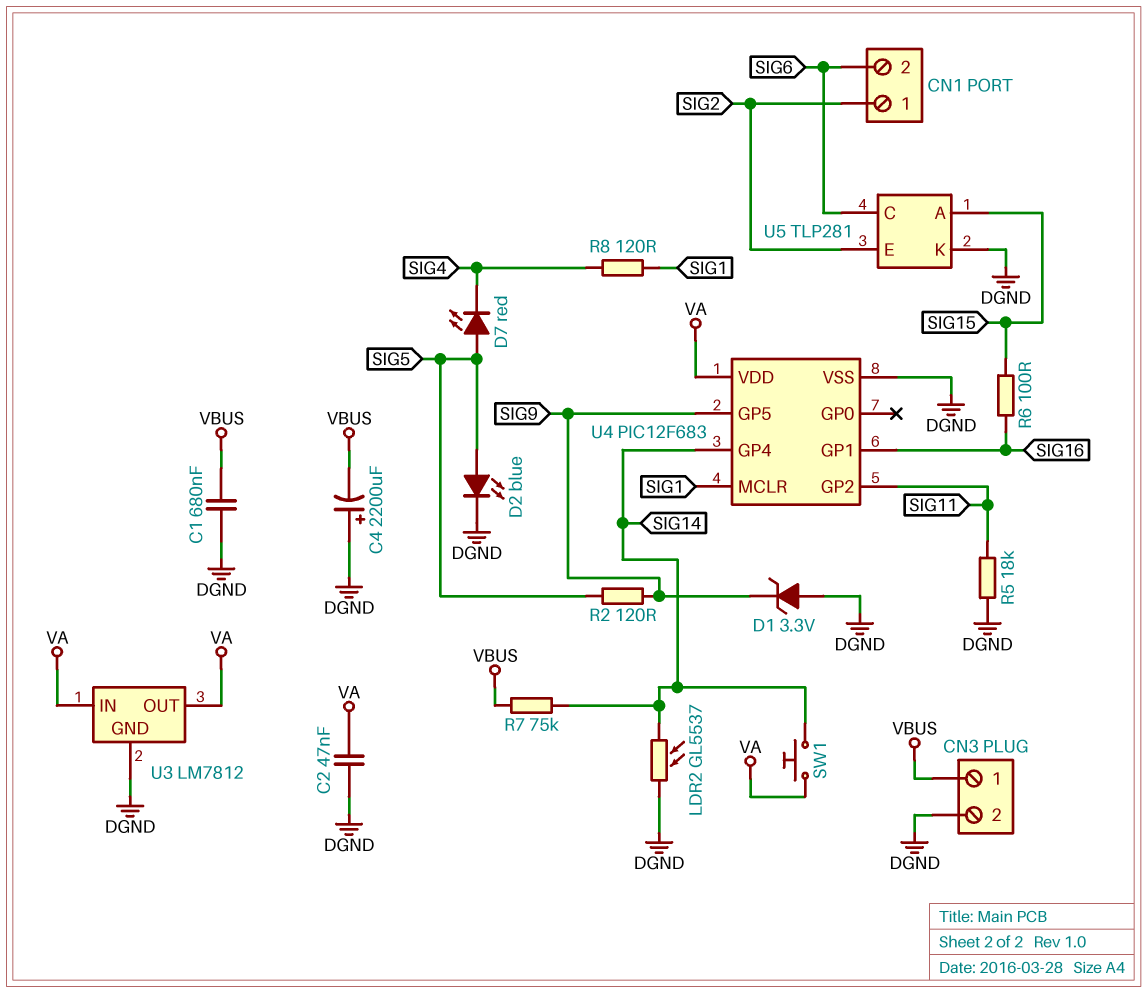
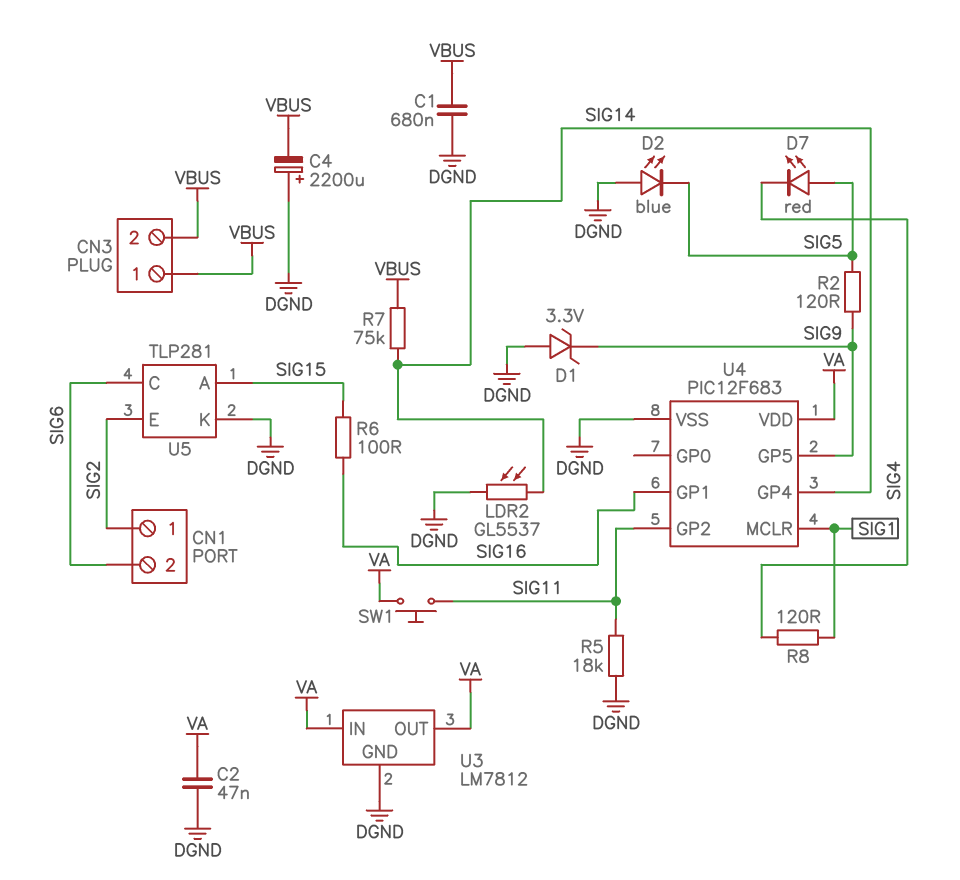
CN3 pin 2: DGND -> VBUS
D2: LED blue (A SIG5, K DGND) -> LED blue (A DGND, K SIG5)
SW1: button (SIG14, VA) -> button (SIG11, VA)

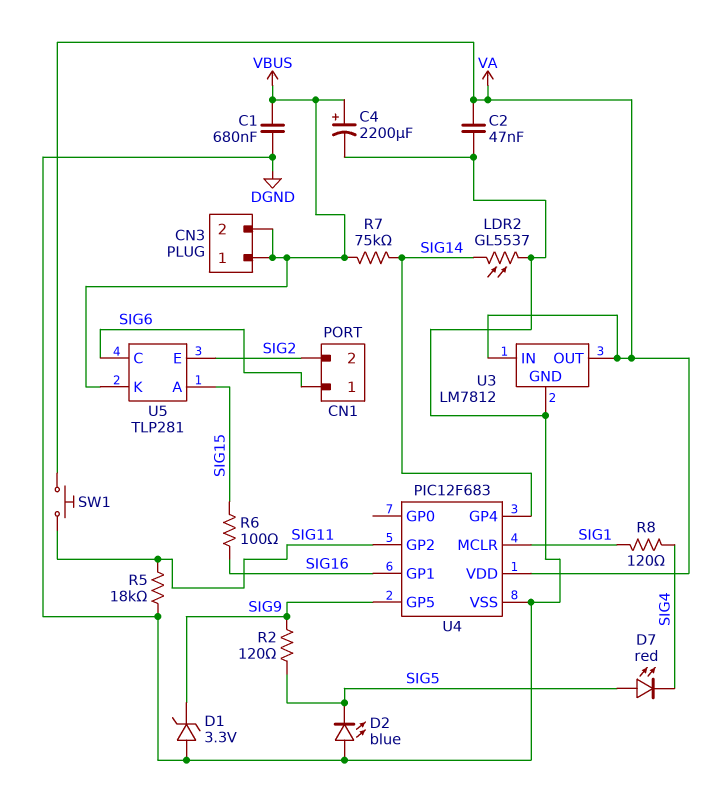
C4: 2200uF (plus DGND, minus VBUS) -> 2200uF (plus VBUS, minus DGND)
CN1 pin 1: SIG2 -> SIG6
CN1 pin 2: SIG6 -> SIG2
U5 pin K: DGND -> VBUS

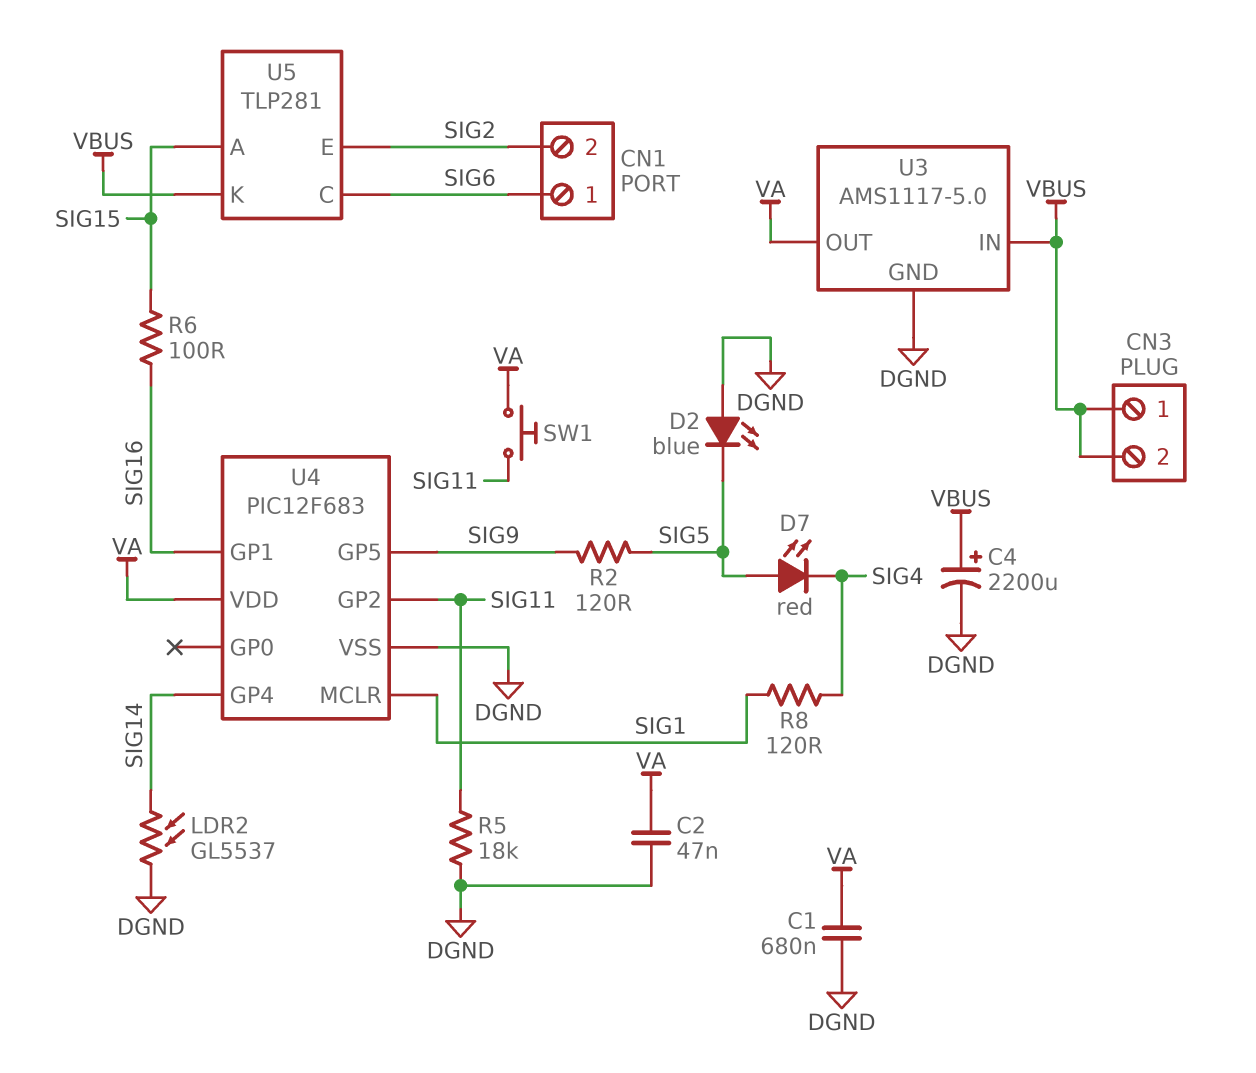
C1: 680nF (DGND, VBUS) -> 680nF (DGND, VA)
D1: zener 3.3V (A DGND, K SIG9) -> none
R7: 75k (SIG14, VBUS) -> none
U3: LM7812 -> AMS1117-5.0
U3 pin IN: VA -> VBUS

